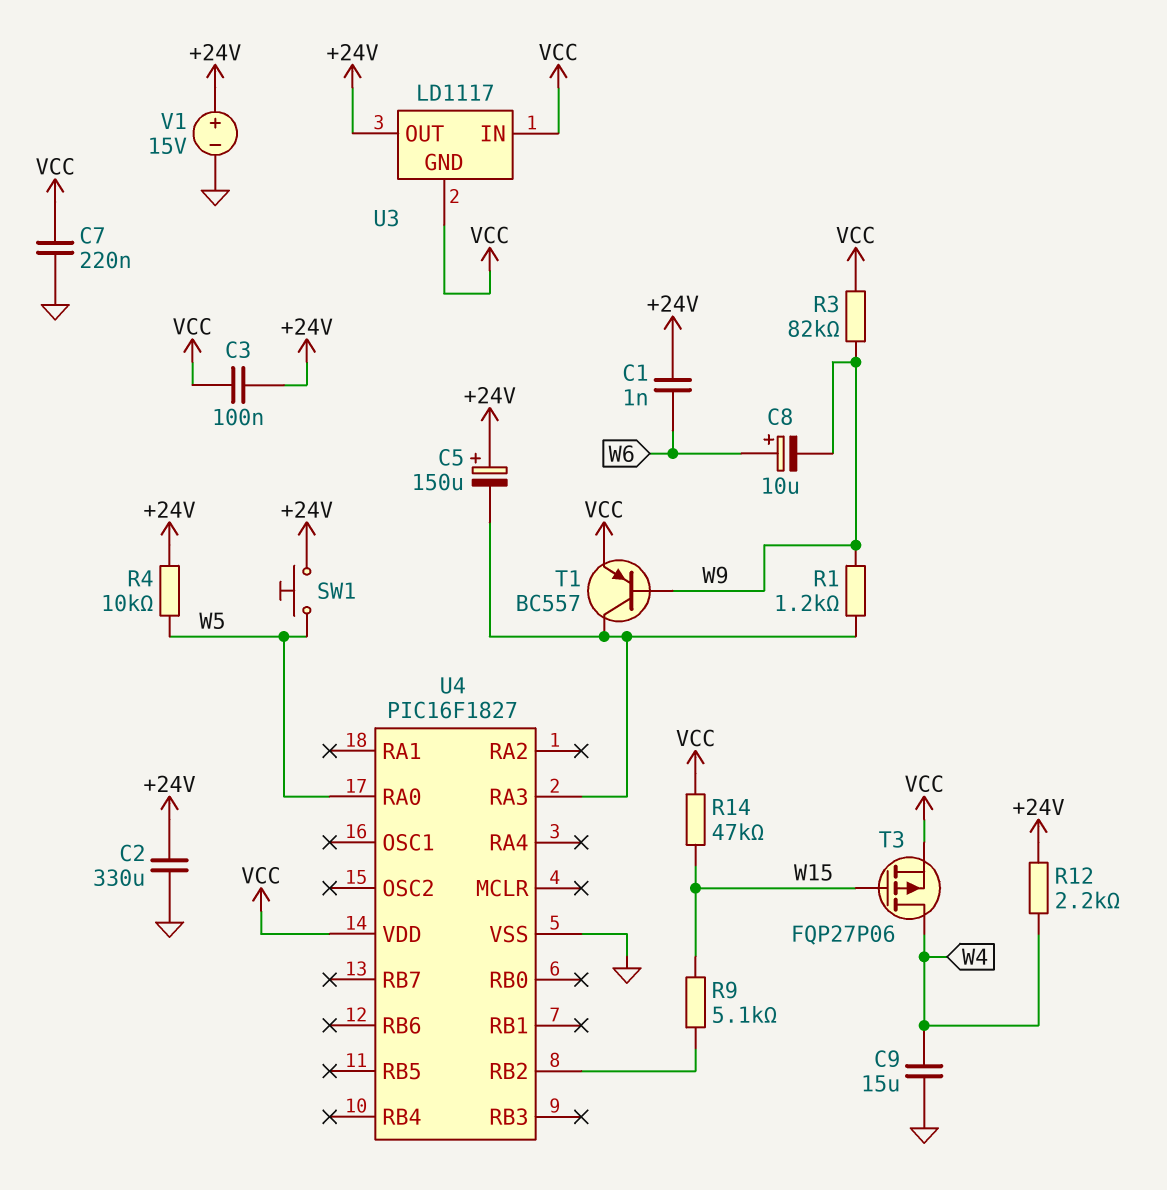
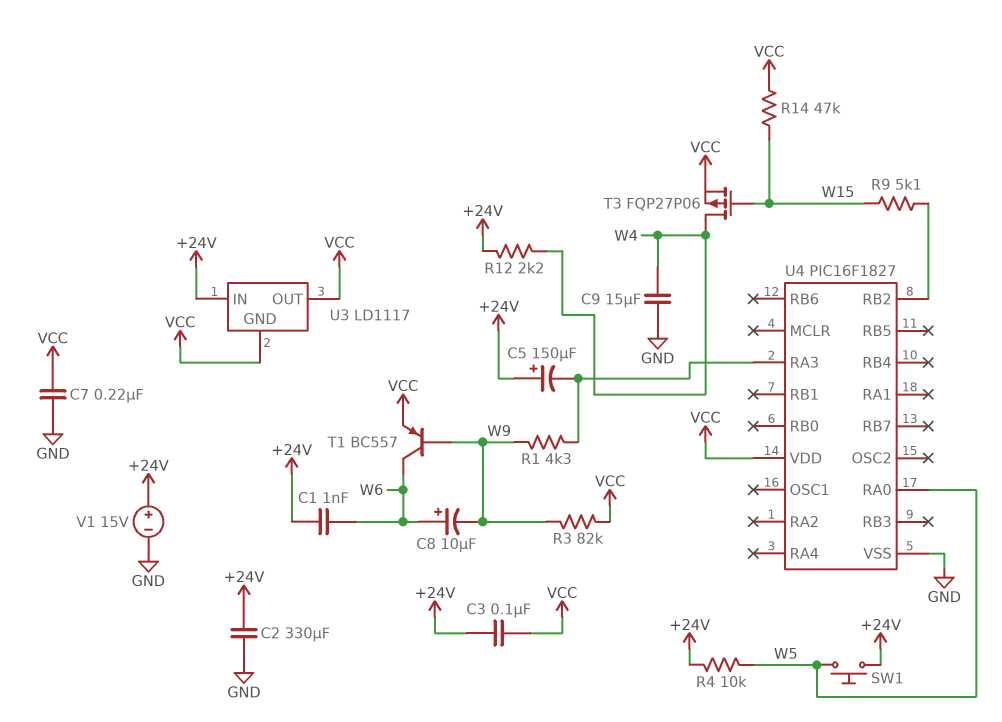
R1: 1.2k (U4/RA3, W9) -> 4.3k (U4/RA3, W9)
T1: PNP BC557 (B W9, C U4/RA3, E VCC) -> PNP BC557 (B W9, C W6, E VCC)
U3 pin IN: VCC -> +24V
U3 pin OUT: +24V -> VCC

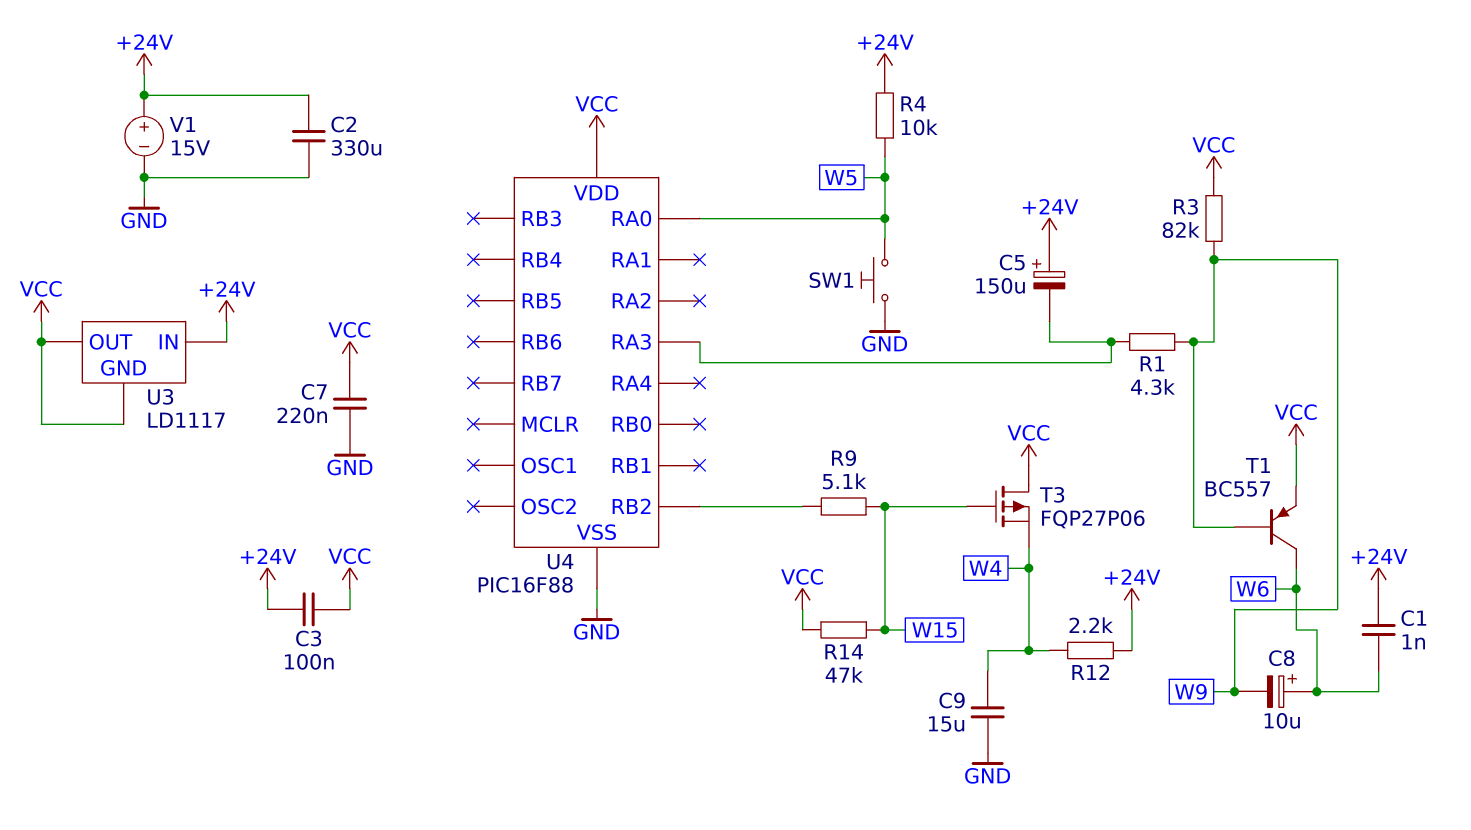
SW1: button (+24V, W5) -> button (GND, W5)
T3: PMOS FQP27P06 (G W15, D W4, S VCC) -> PMOS FQP27P06 (G W15, D VCC, S W4)
U4: PIC16F1827 -> PIC16F88

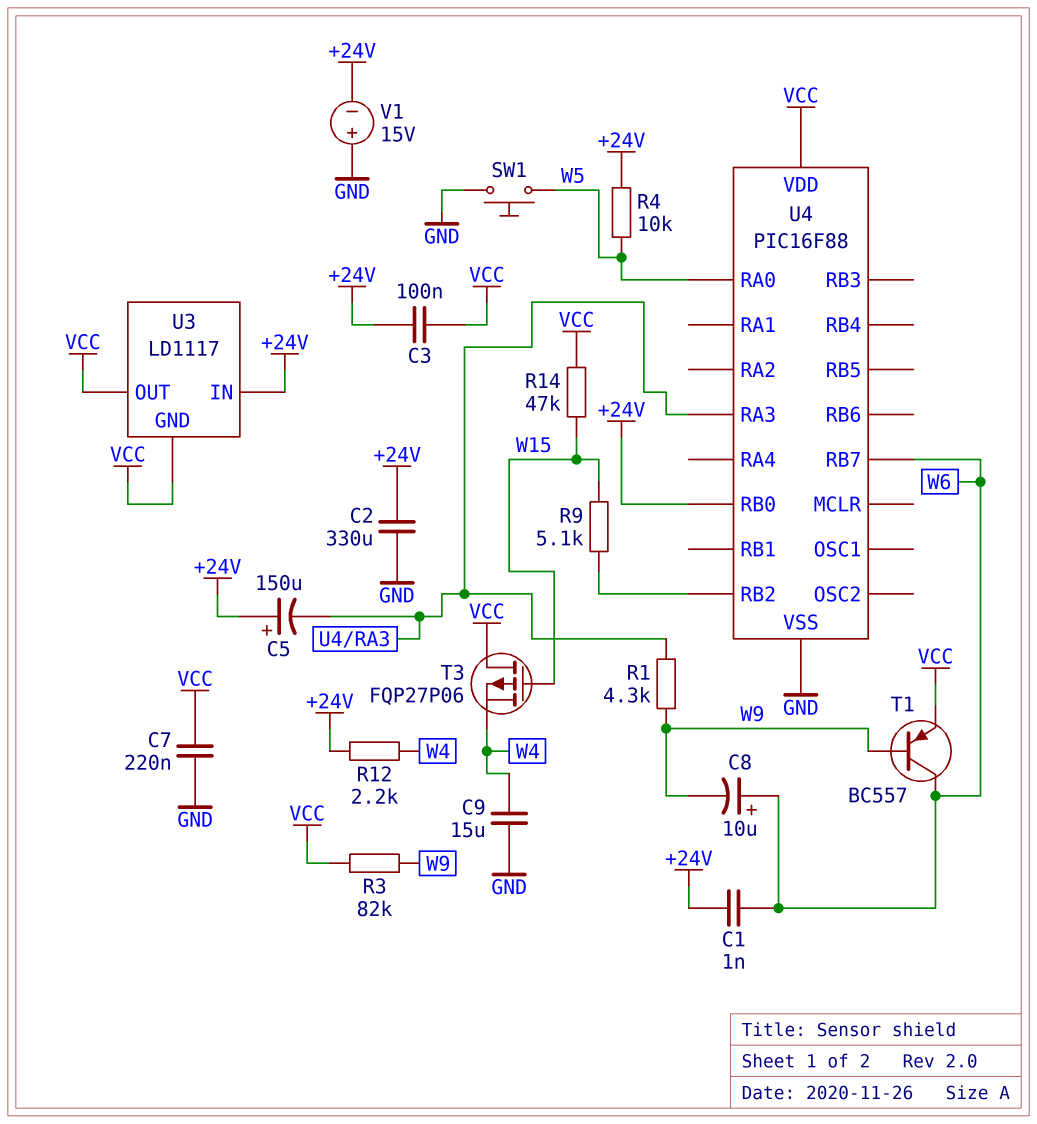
U4 pin RB0: none -> +24V
U4 pin RB7: none -> W6
V1: 15V (plus +24V, minus GND) -> 15V (plus GND, minus +24V)

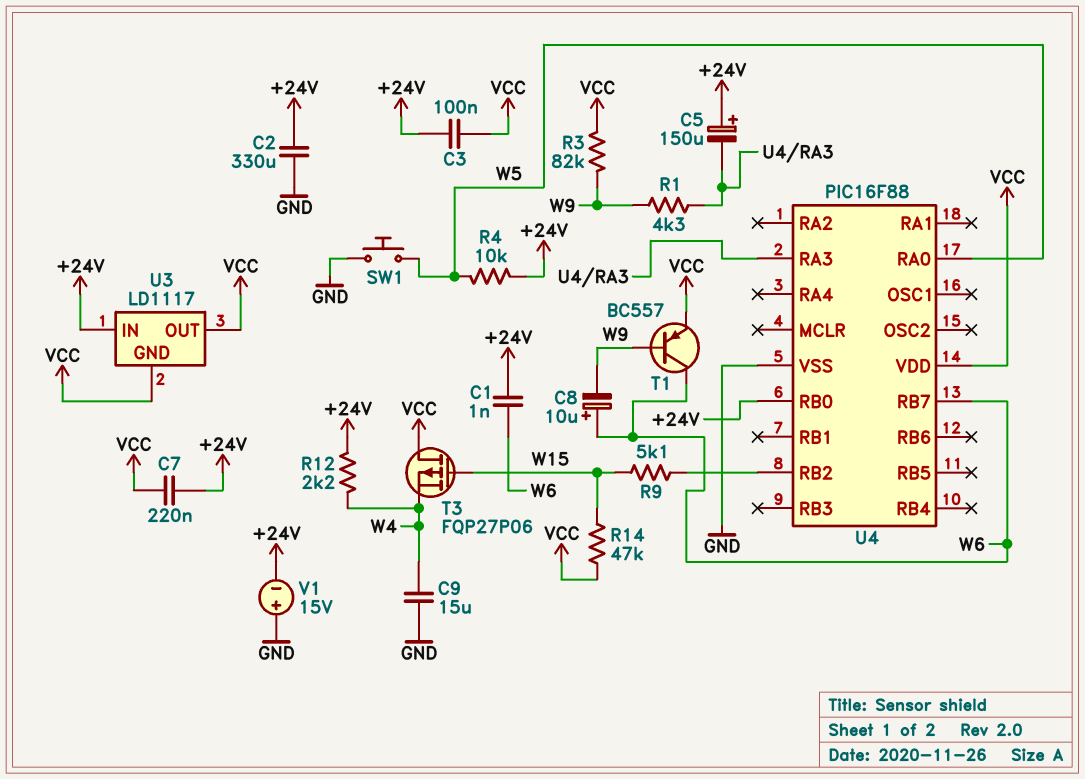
C7: 220nF (GND, VCC) -> 220nF (+24V, VCC)

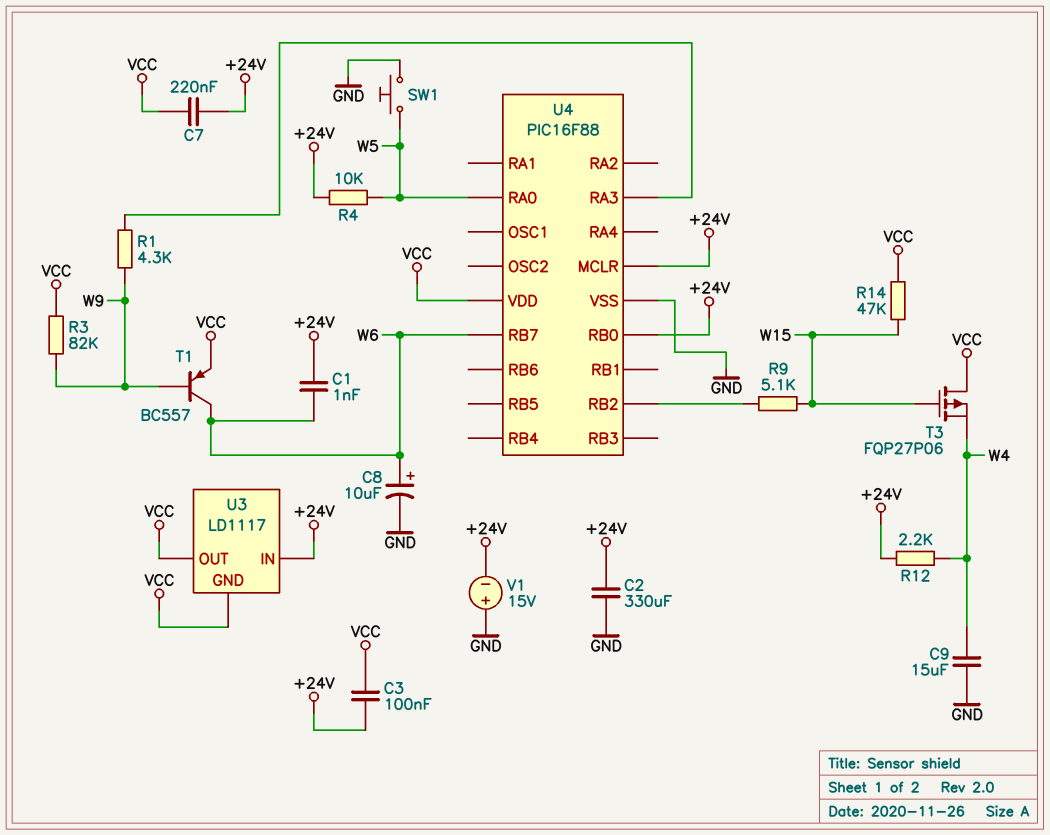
C5: 150uF (plus +24V, minus U4/RA3) -> none
C8: 10uF (plus W6, minus W9) -> 10uF (plus W6, minus GND)
U4 pin MCLR: none -> +24V

